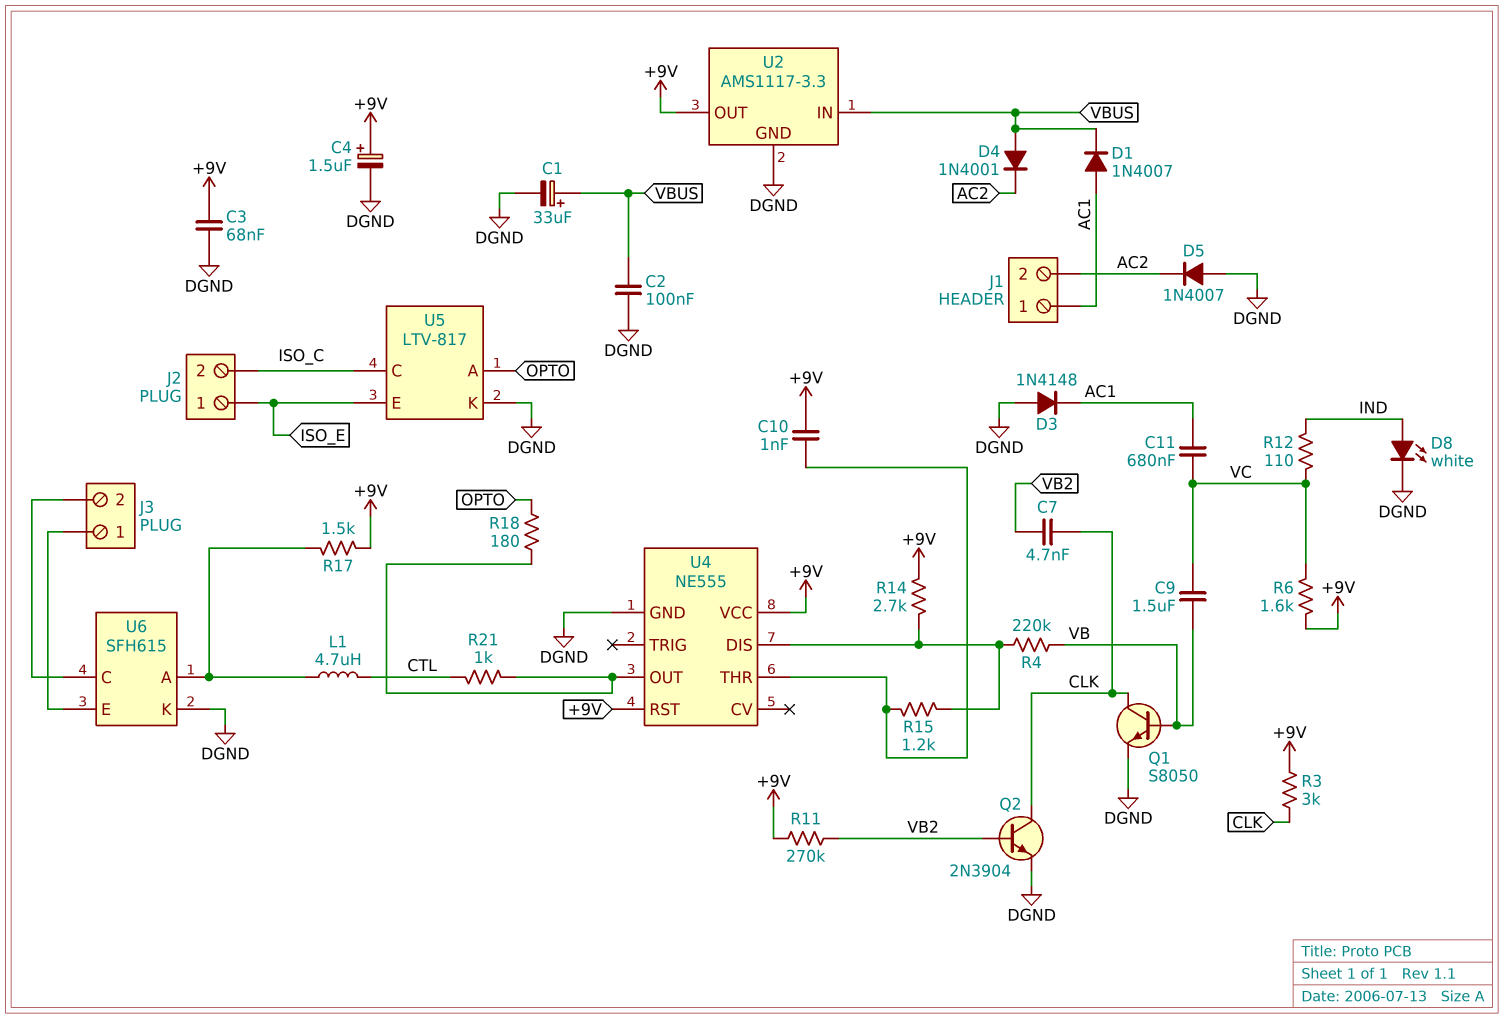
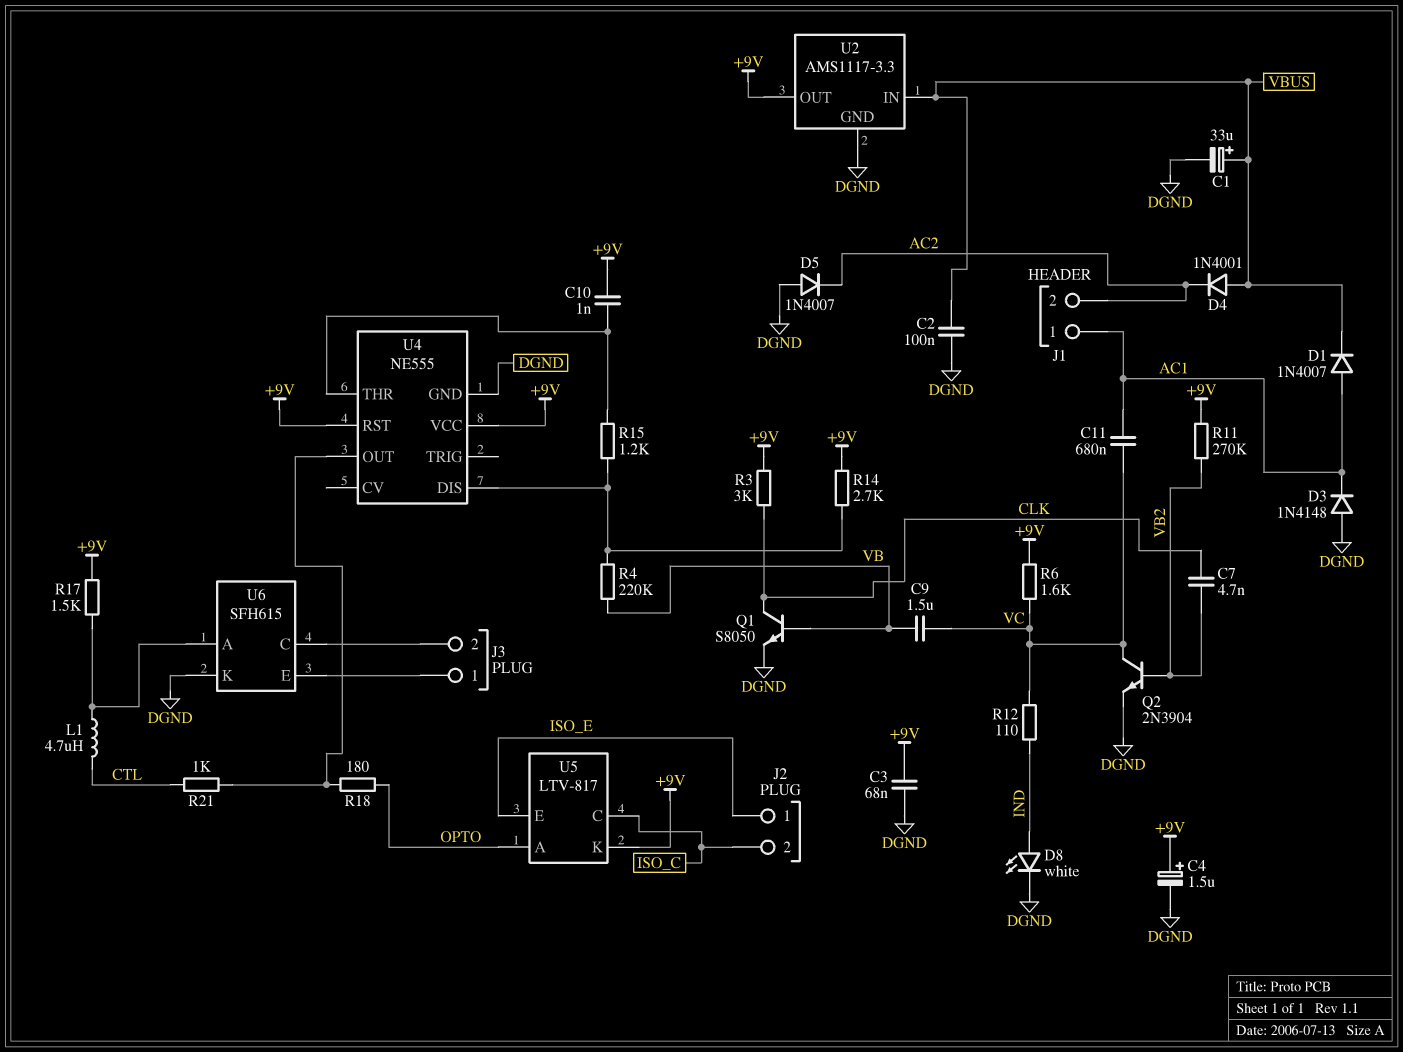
Q2: NPN 2N3904 (B VB2, C CLK, E DGND) -> NPN 2N3904 (B VB2, C VC, E DGND)
U5 pin K: DGND -> +9V

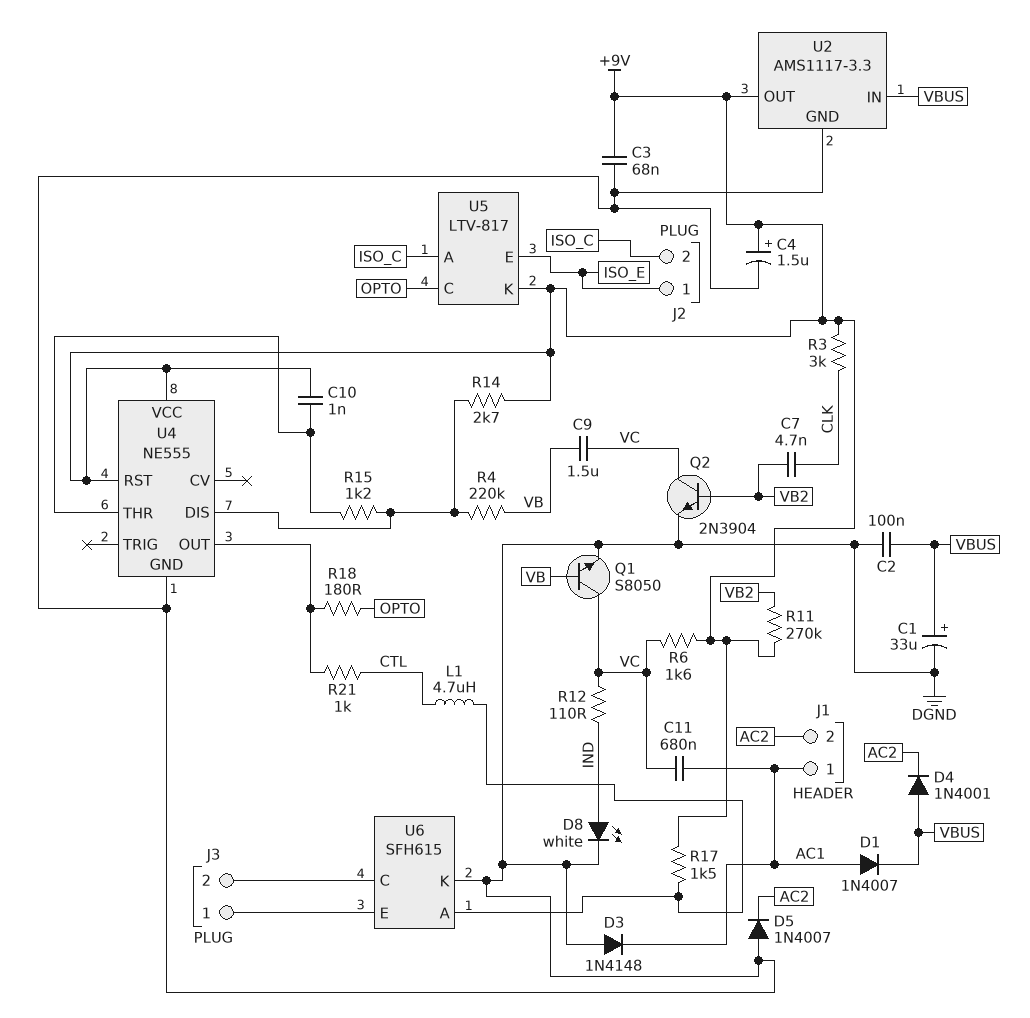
Q1: NPN S8050 (B VB, C CLK, E DGND) -> NPN S8050 (B VB, C VC, E DGND)
U5 pin A: OPTO -> ISO_C
U5 pin C: ISO_C -> OPTO

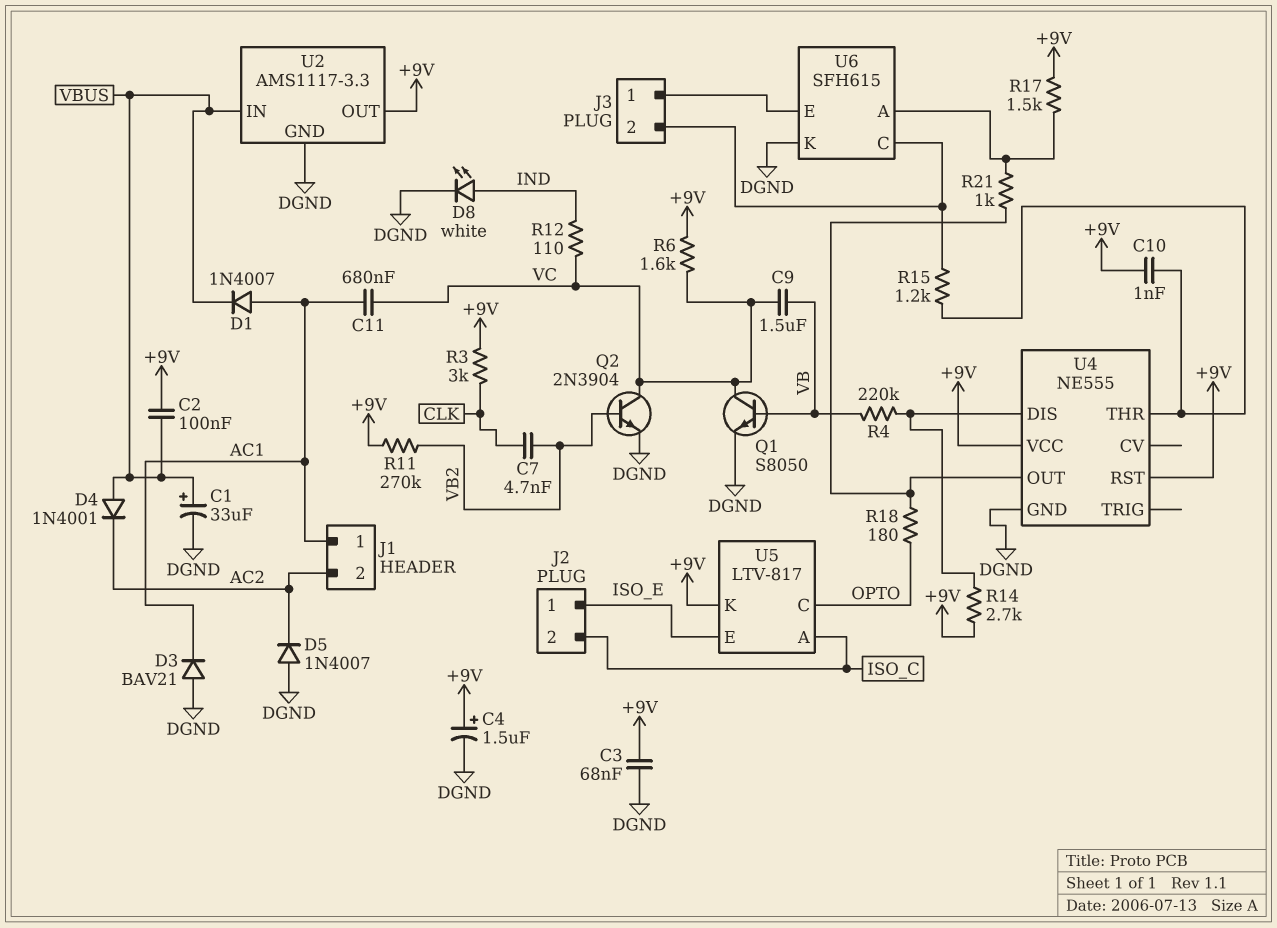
C2: 100nF (DGND, VBUS) -> 100nF (+9V, VBUS)
D3: diode 1N4148 (A DGND, K AC1) -> diode BAV21 (A DGND, K AC1)
L1: 4.7uH (CTL, U6/A) -> none
R15: 1.2k (U4/DIS, U4/THR) -> 1.2k (J3/2, U4/THR)
R21: 1k (CTL, U4/OUT) -> 1k (U4/OUT, U6/A)

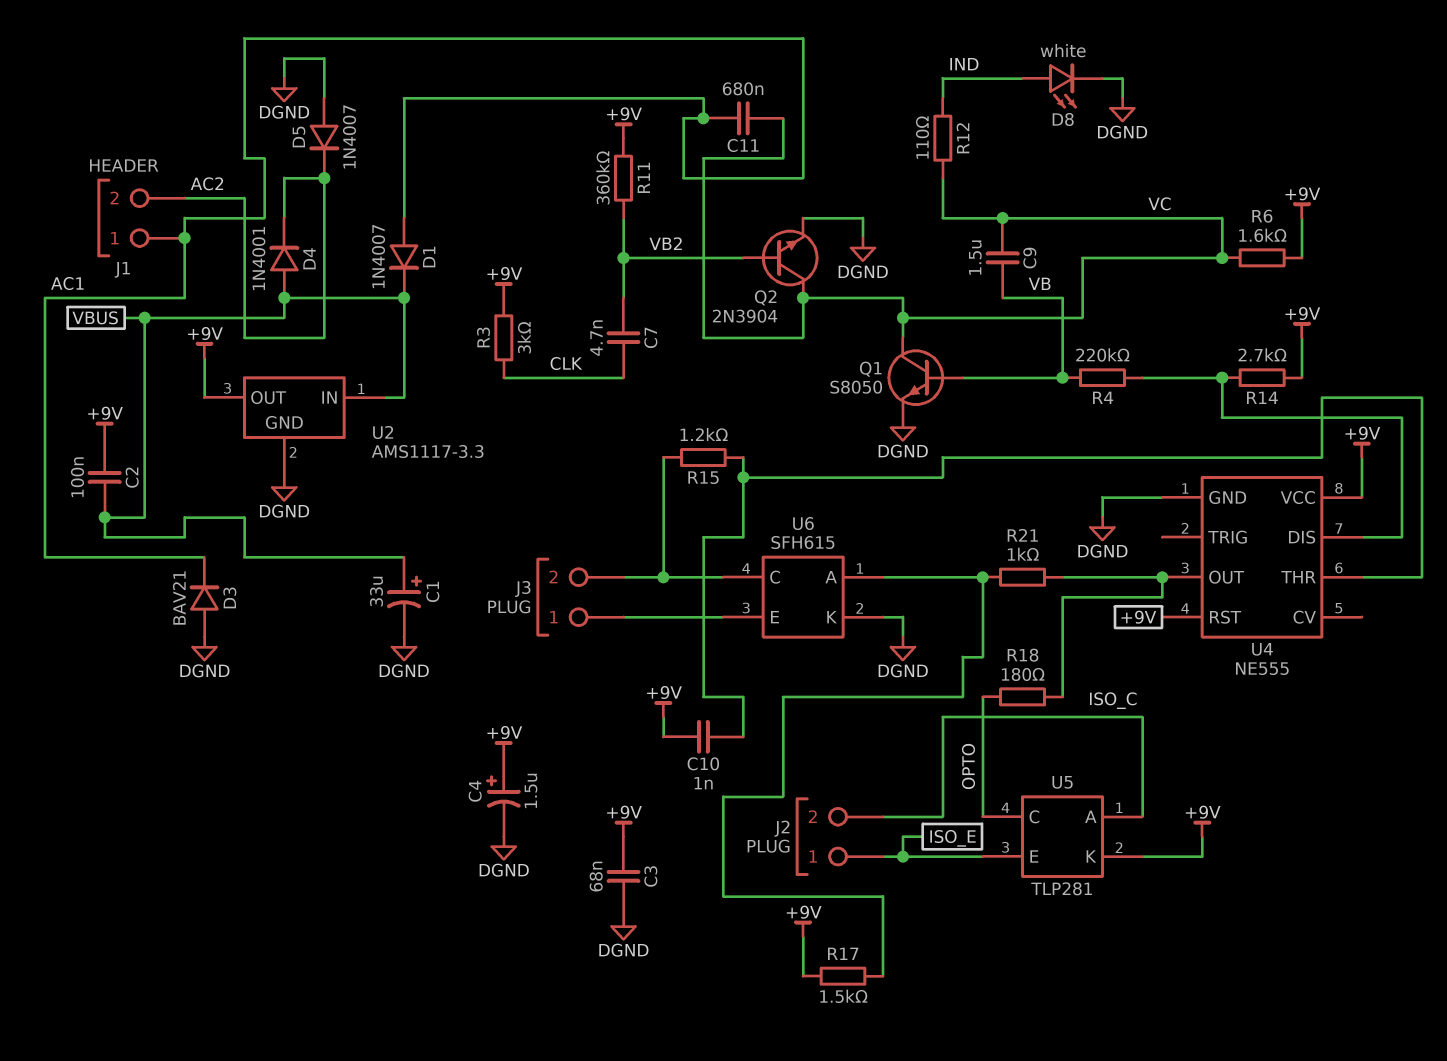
R11: 270k (+9V, VB2) -> 360k (+9V, VB2)
U5: LTV-817 -> TLP281

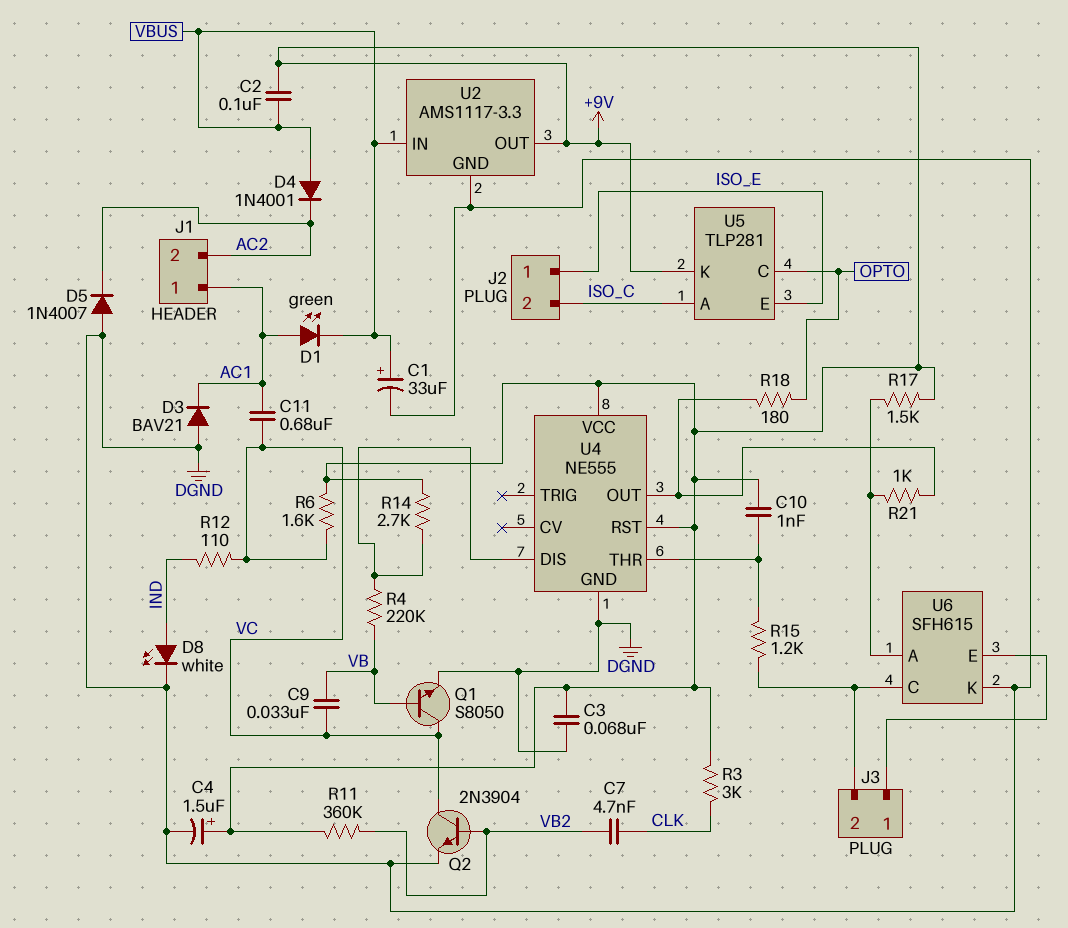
C9: 1.5uF (VB, VC) -> 33nF (VB, VC)
D1: diode 1N4007 (A AC1, K VBUS) -> LED green (A AC1, K VBUS)

